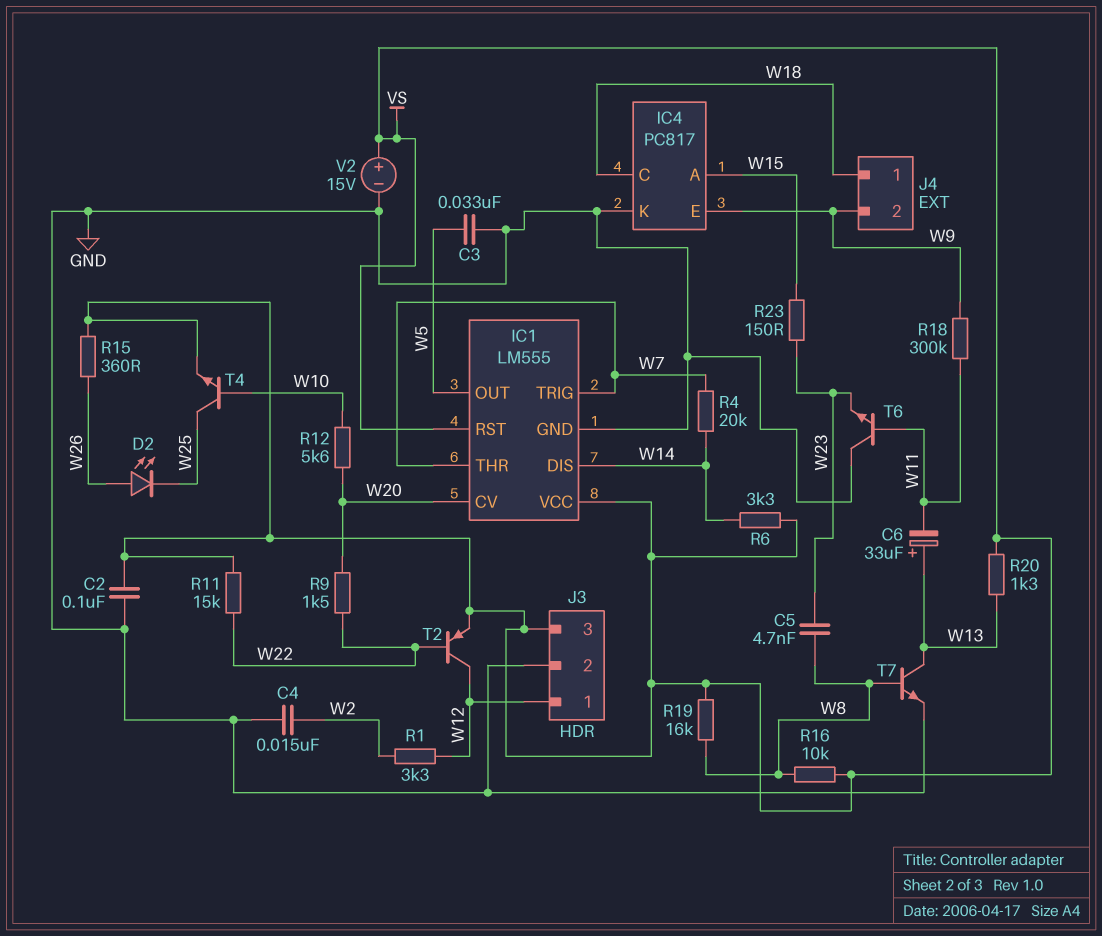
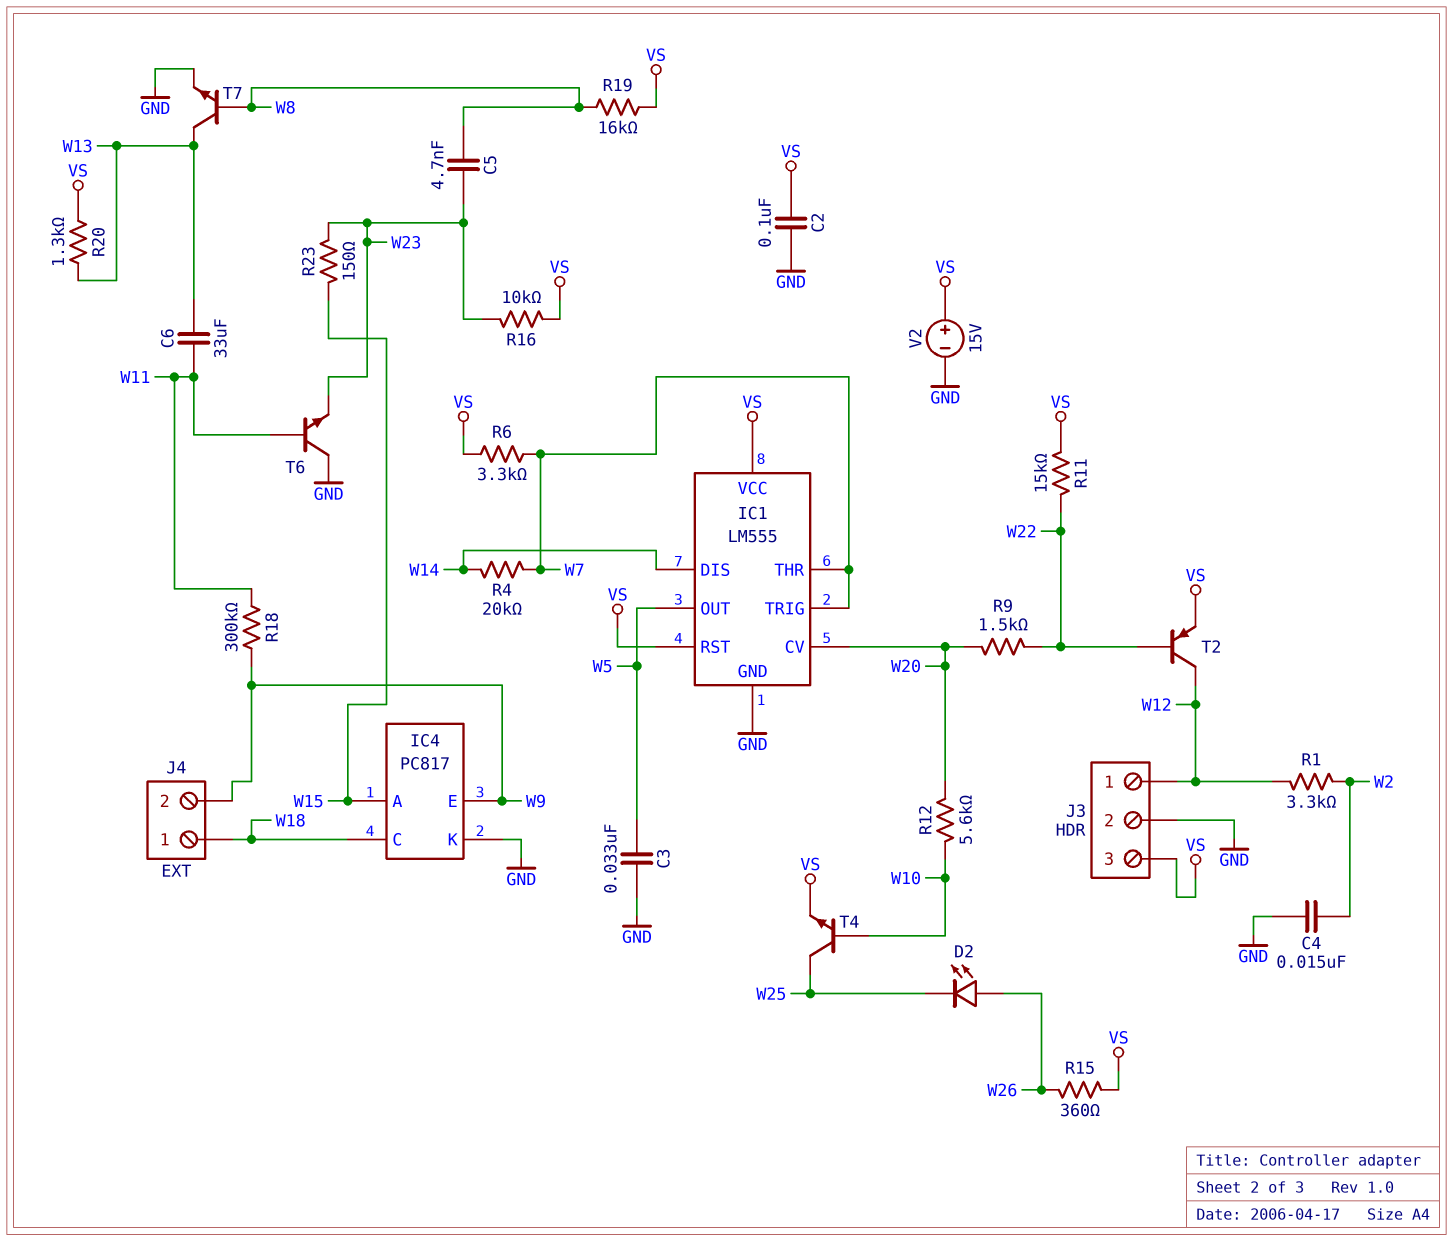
C6: 33uF (plus W13, minus W11) -> 33uF (W11, W13)
R6: 3.3k (VS, W14) -> 3.3k (VS, W7)
R16: 10k (VS, W8) -> 10k (VS, W23)

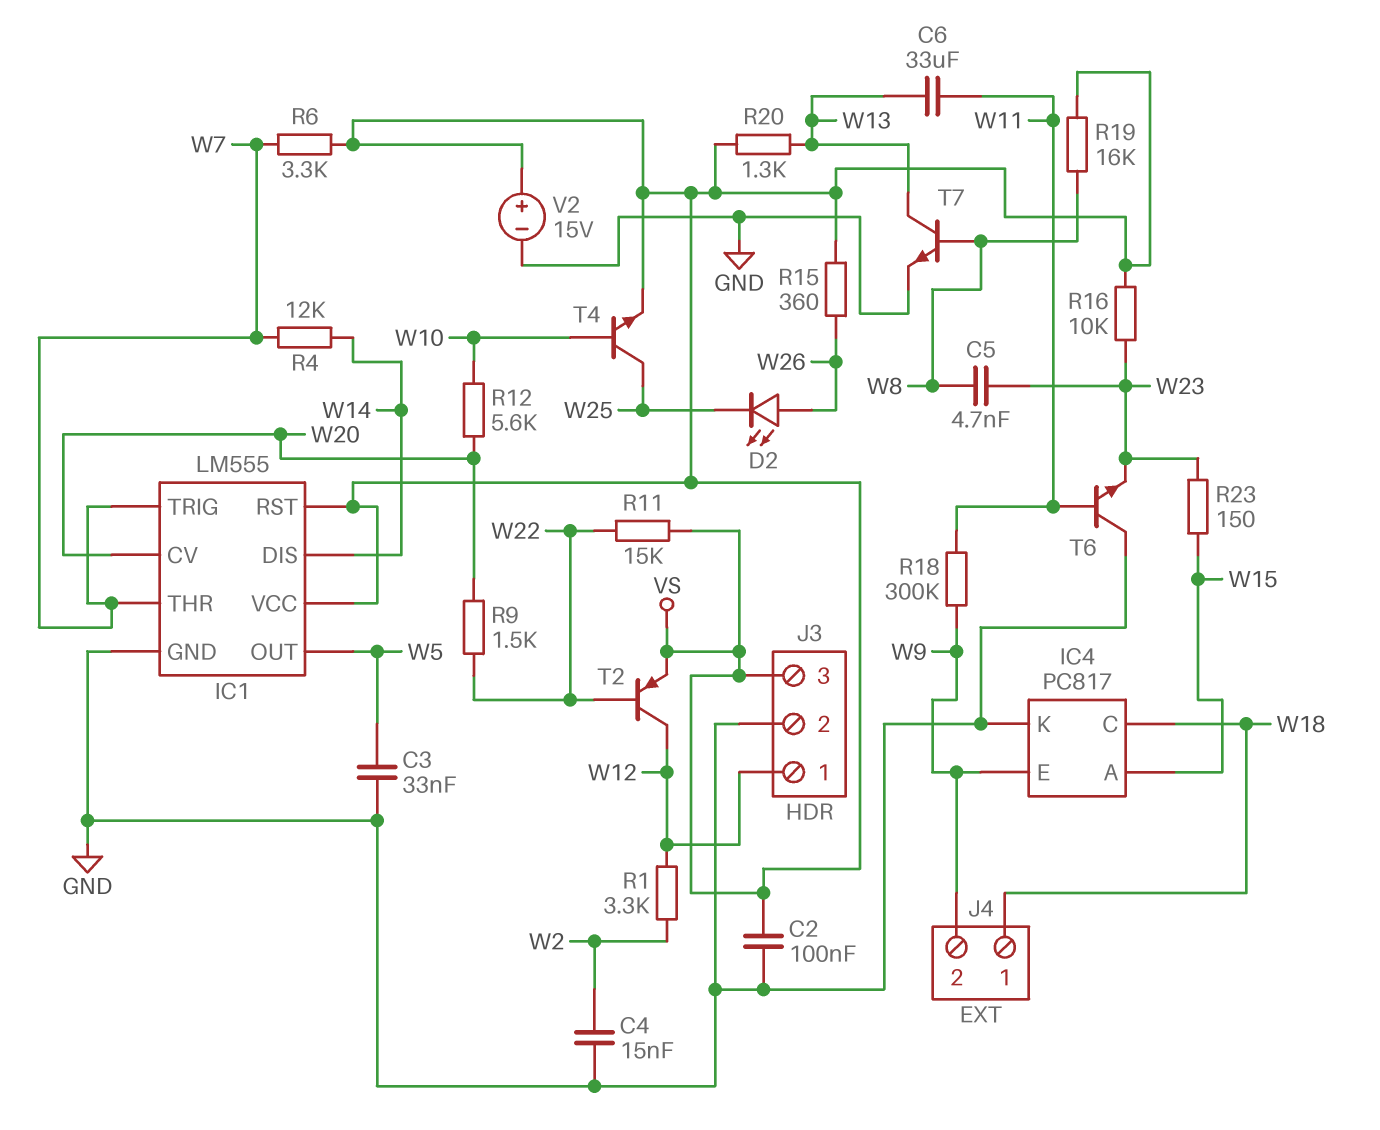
R4: 20k (W7, W14) -> 12k (W7, W14)

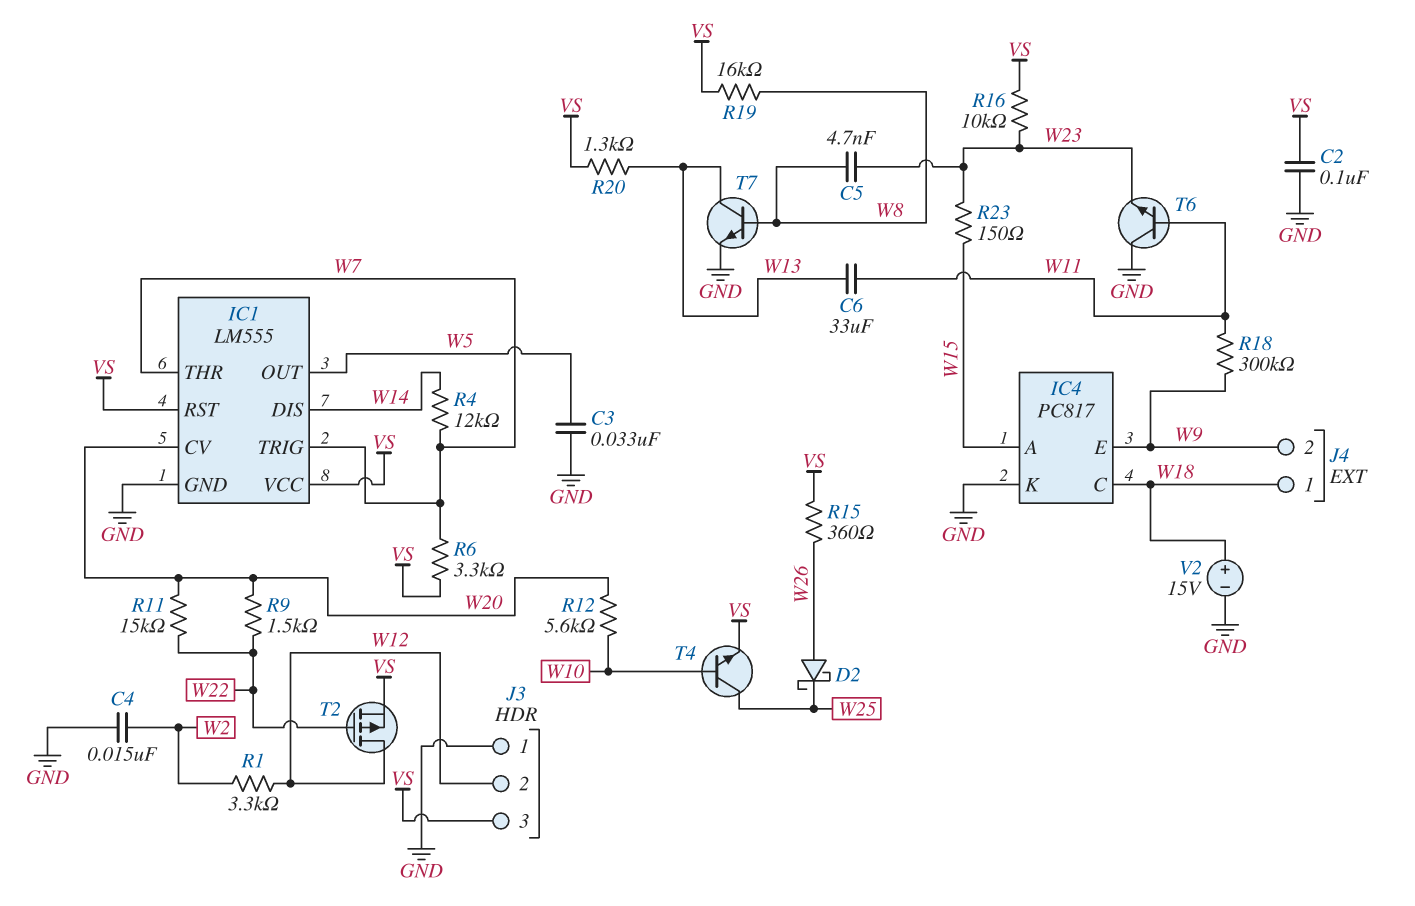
D2: LED (A W26, K W25) -> schottky (A W26, K W25)
J3 pin 1: W12 -> GND
J3 pin 2: GND -> W12
R11: 15k (VS, W22) -> 15k (W20, W22)
T2: PNP (B W22, C W12, E VS) -> PMOS (G W22, D W12, S VS)
V2: 15V (plus VS, minus GND) -> 15V (plus W18, minus GND)

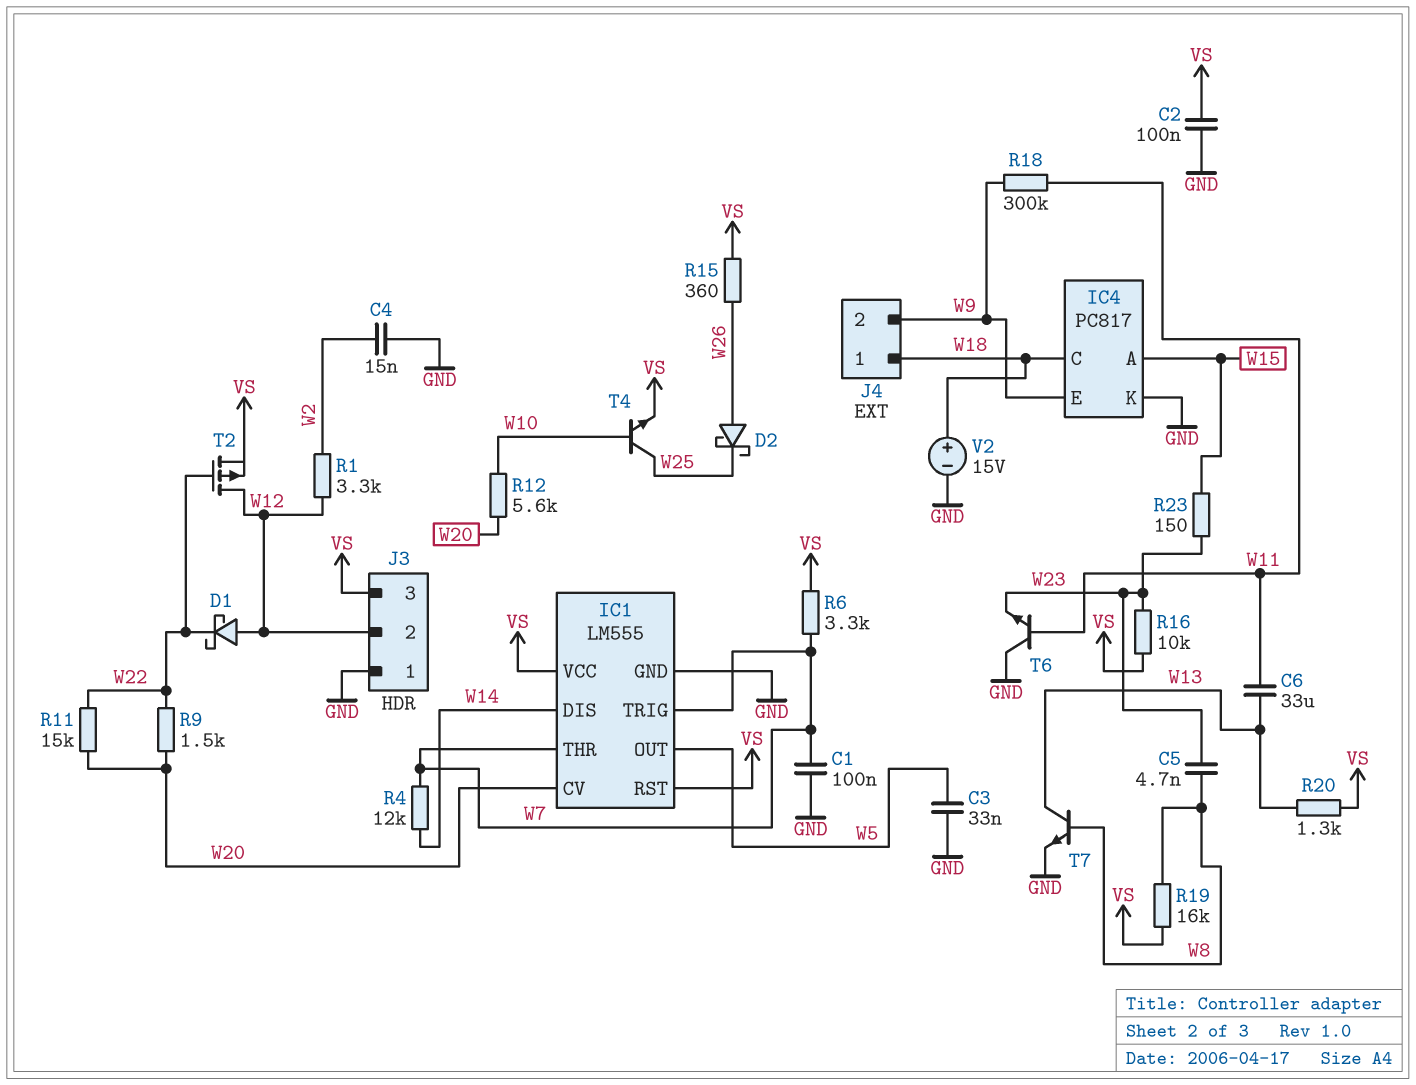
C1: none -> 100nF (GND, W7)
D1: none -> schottky (A W12, K W22)

